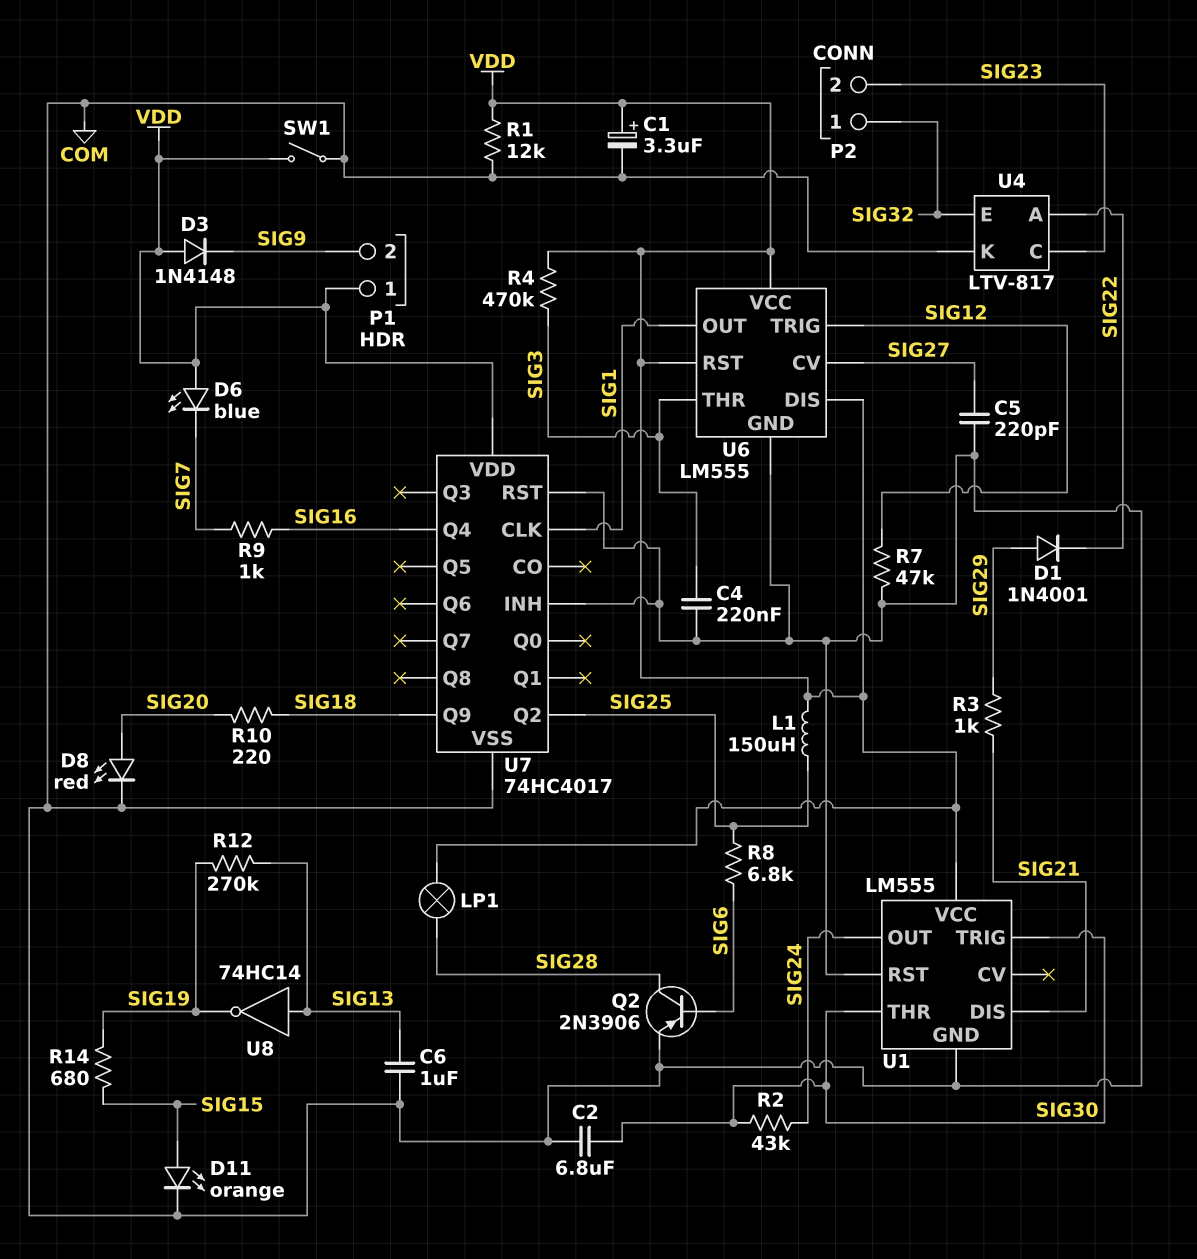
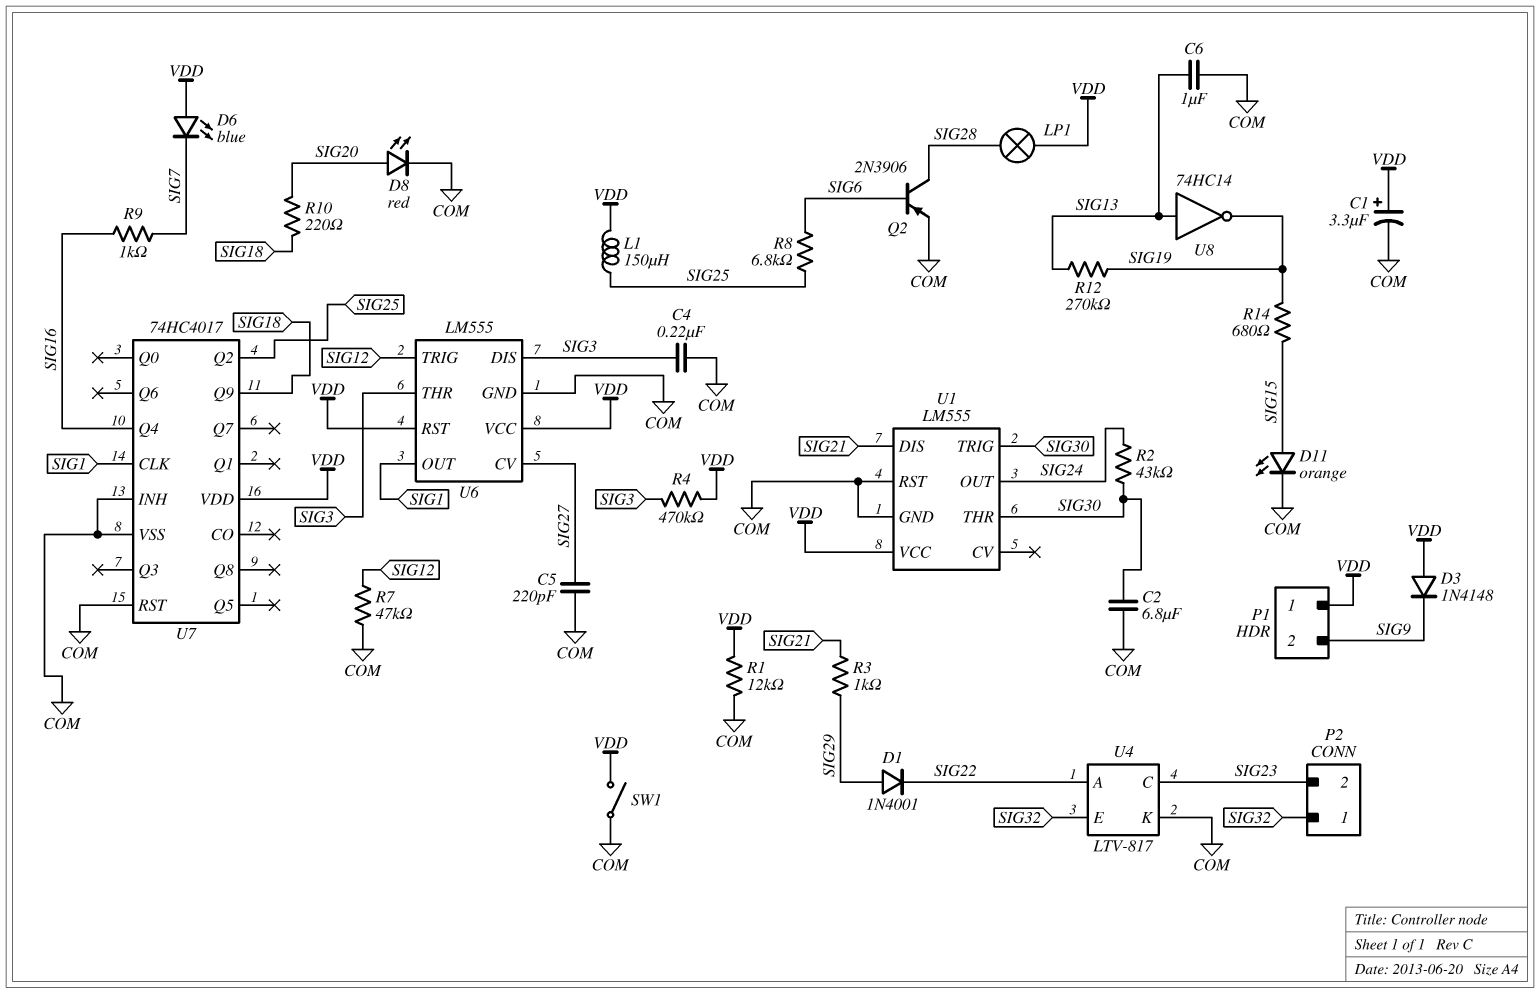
U6 pin DIS: VDD -> SIG3

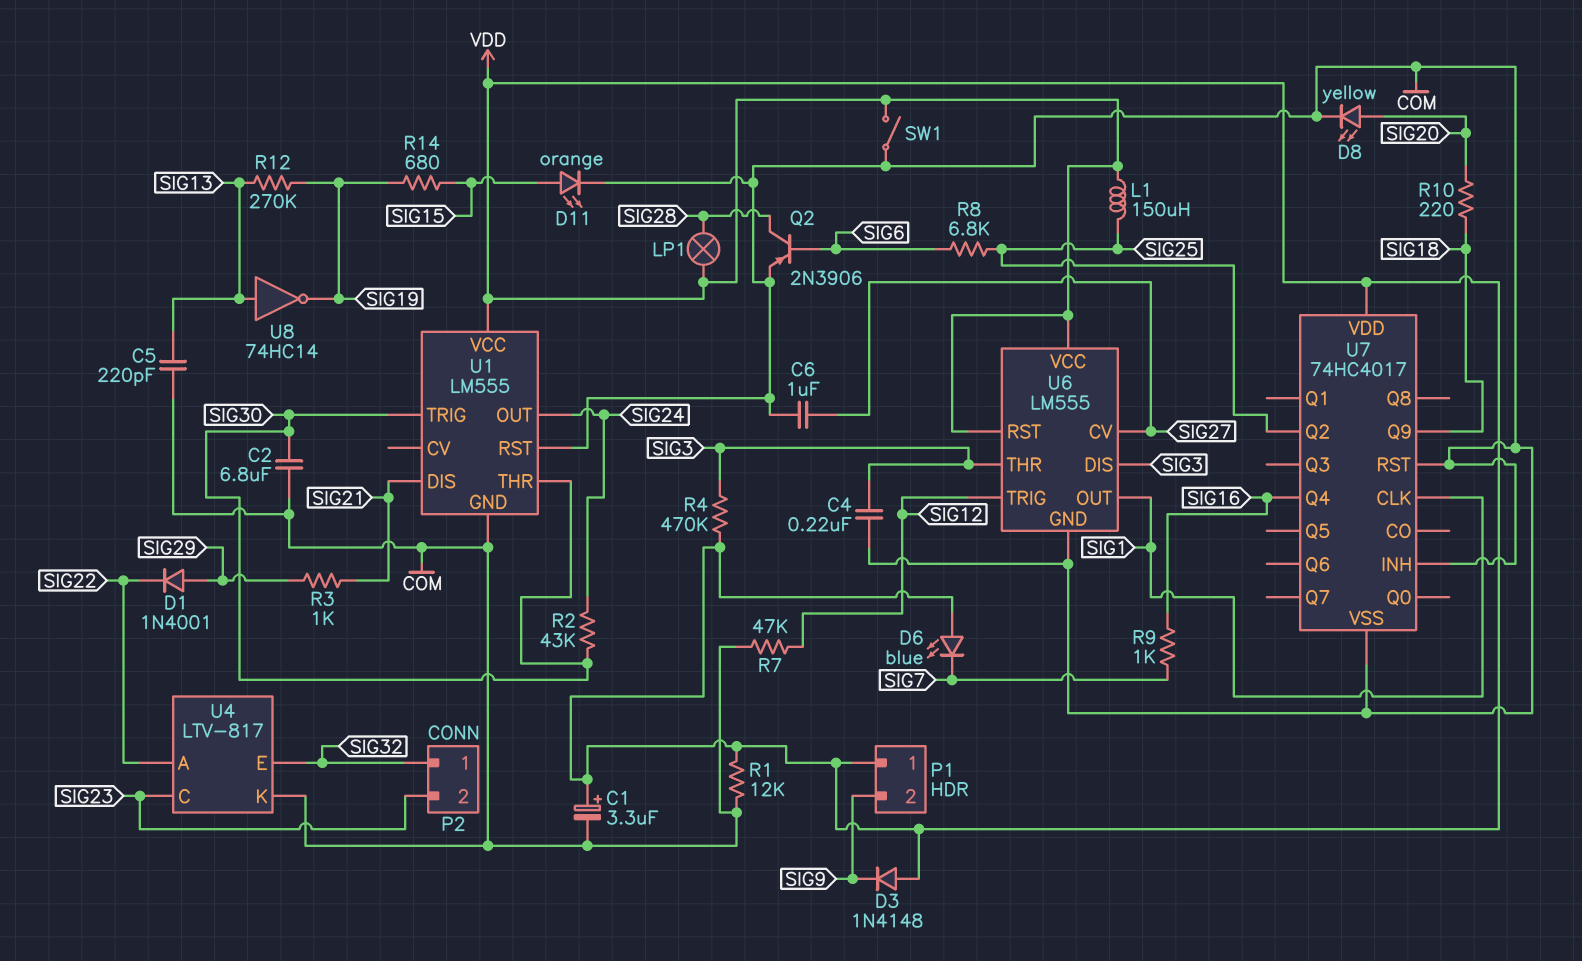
C5: 220pF (COM, SIG27) -> 220pF (COM, SIG13)
C6: 1uF (COM, SIG13) -> 1uF (COM, SIG27)
D8: LED red (A SIG20, K COM) -> LED yellow (A SIG20, K COM)

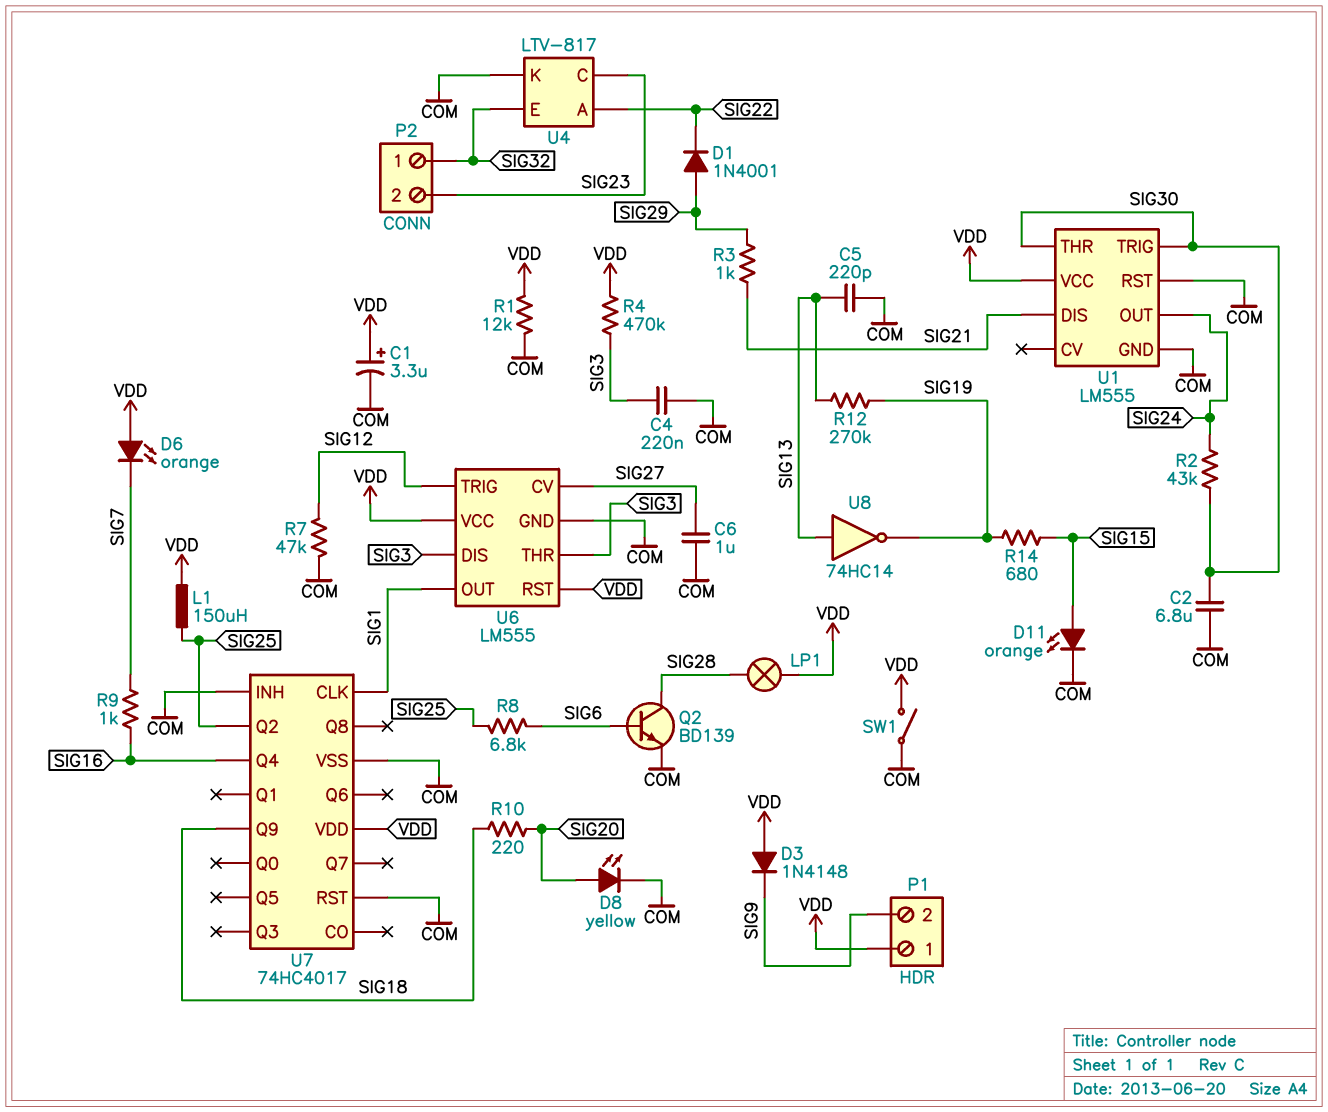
D6: LED blue (A VDD, K SIG7) -> LED orange (A VDD, K SIG7)
Q2: PNP 2N3906 (B SIG6, C SIG28, E COM) -> NPN BD139 (B SIG6, C SIG28, E COM)

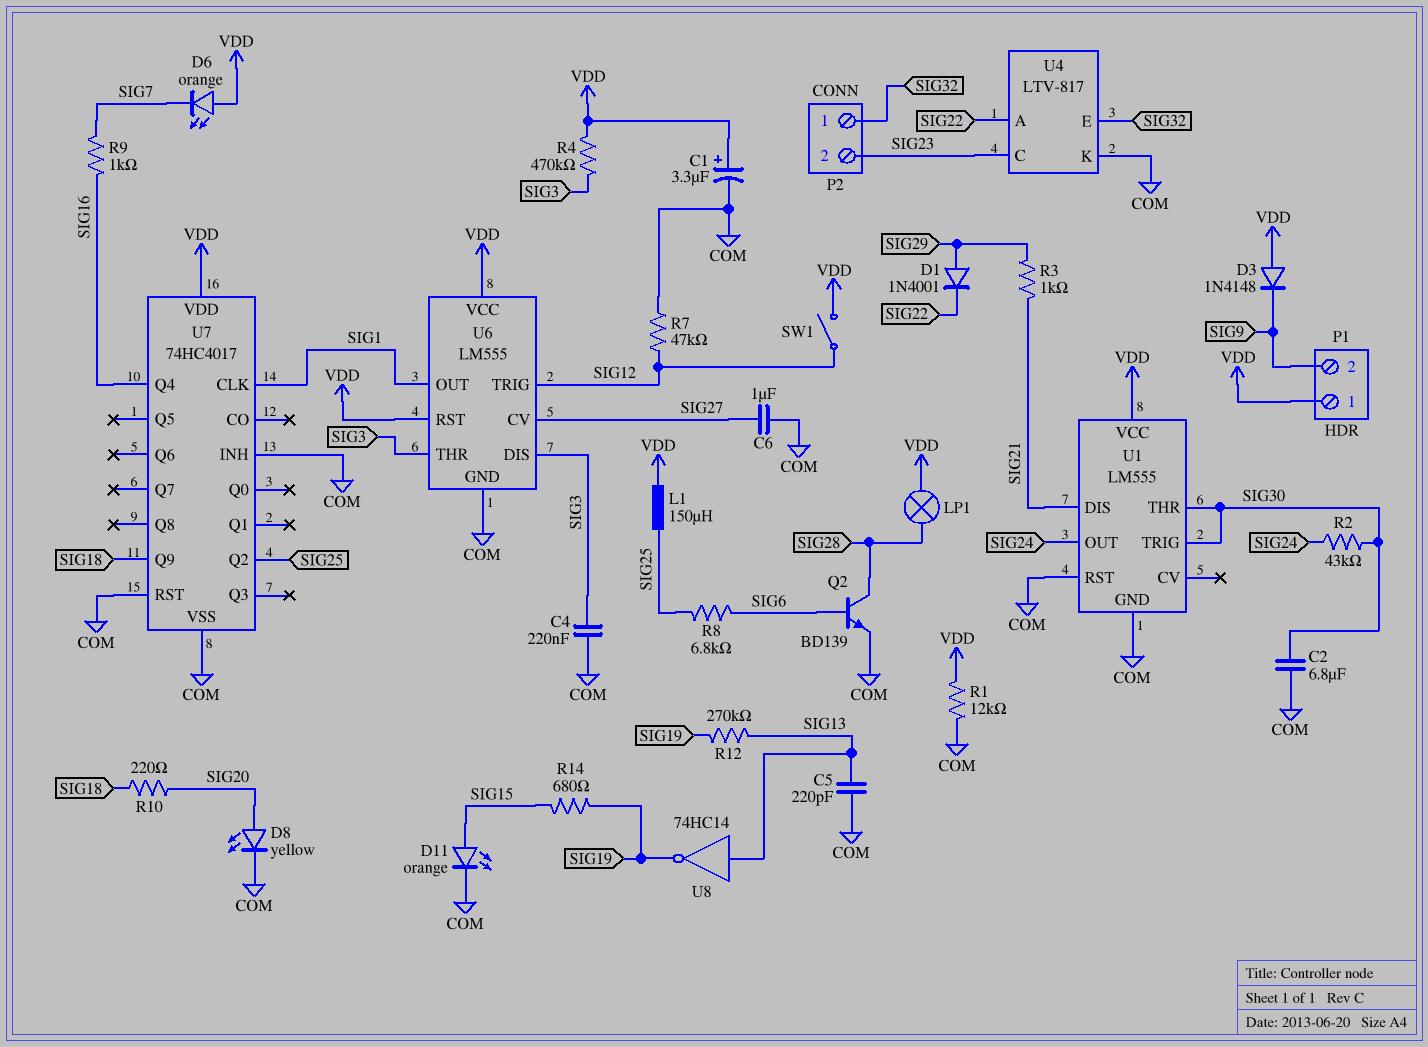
SW1: switch (COM, VDD) -> switch (SIG12, VDD)

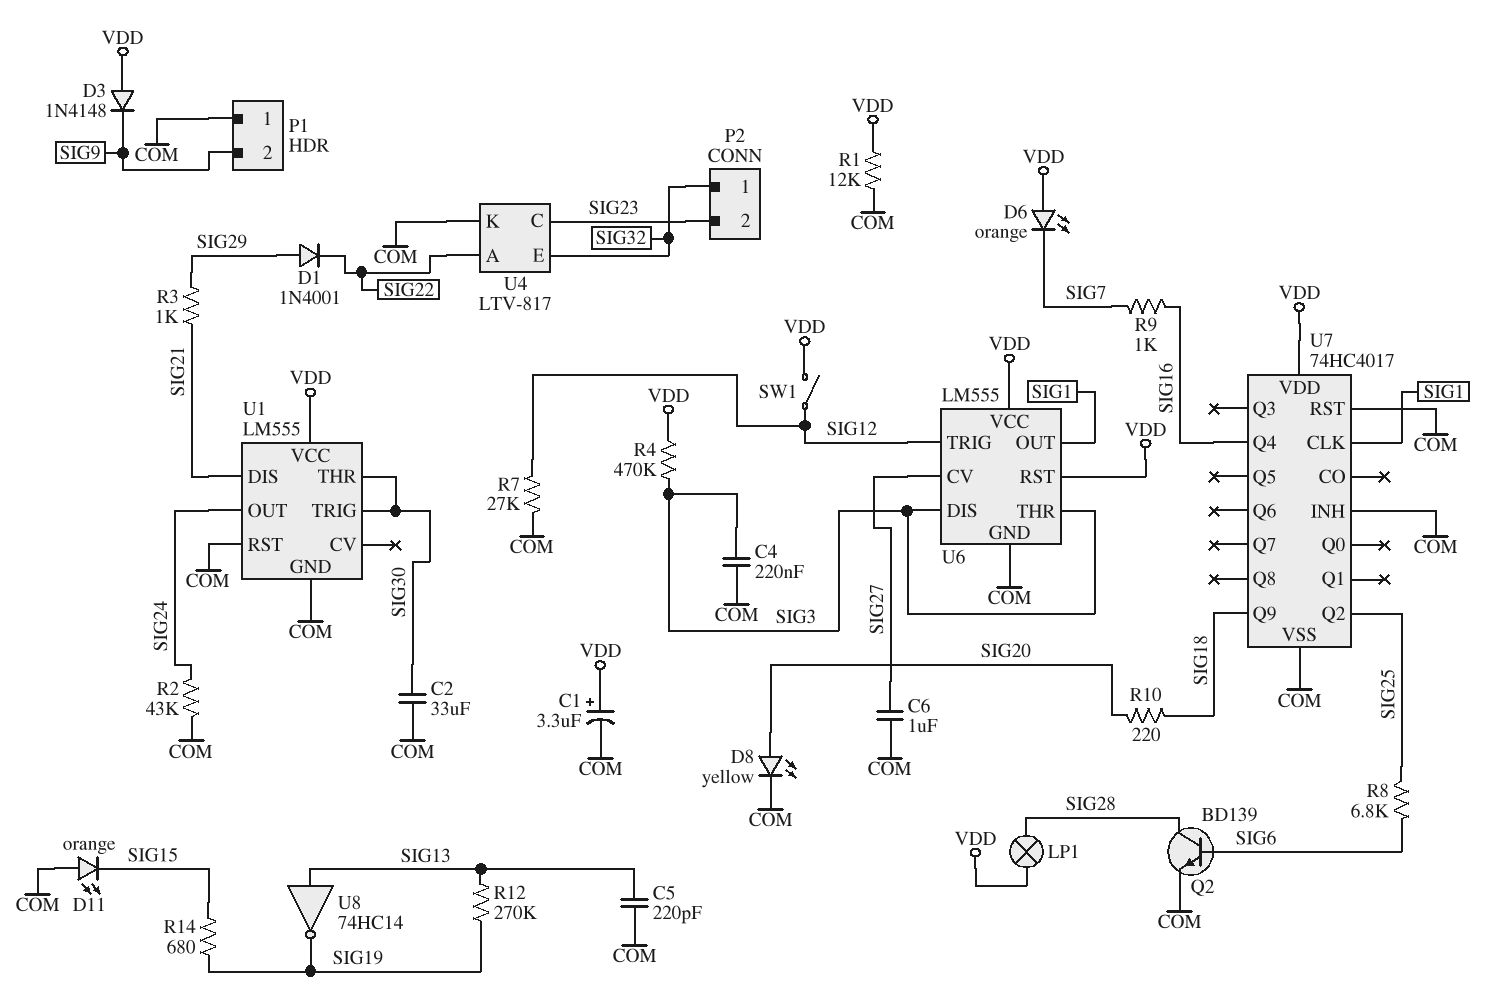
C2: 6.8uF (COM, SIG30) -> 33uF (COM, SIG30)
D11: LED orange (A SIG15, K COM) -> LED orange (A COM, K SIG15)
L1: 150uH (SIG25, VDD) -> none
P1 pin 1: VDD -> COM
R2: 43k (SIG24, SIG30) -> 43k (COM, SIG24)
R7: 47k (COM, SIG12) -> 27k (COM, SIG12)

